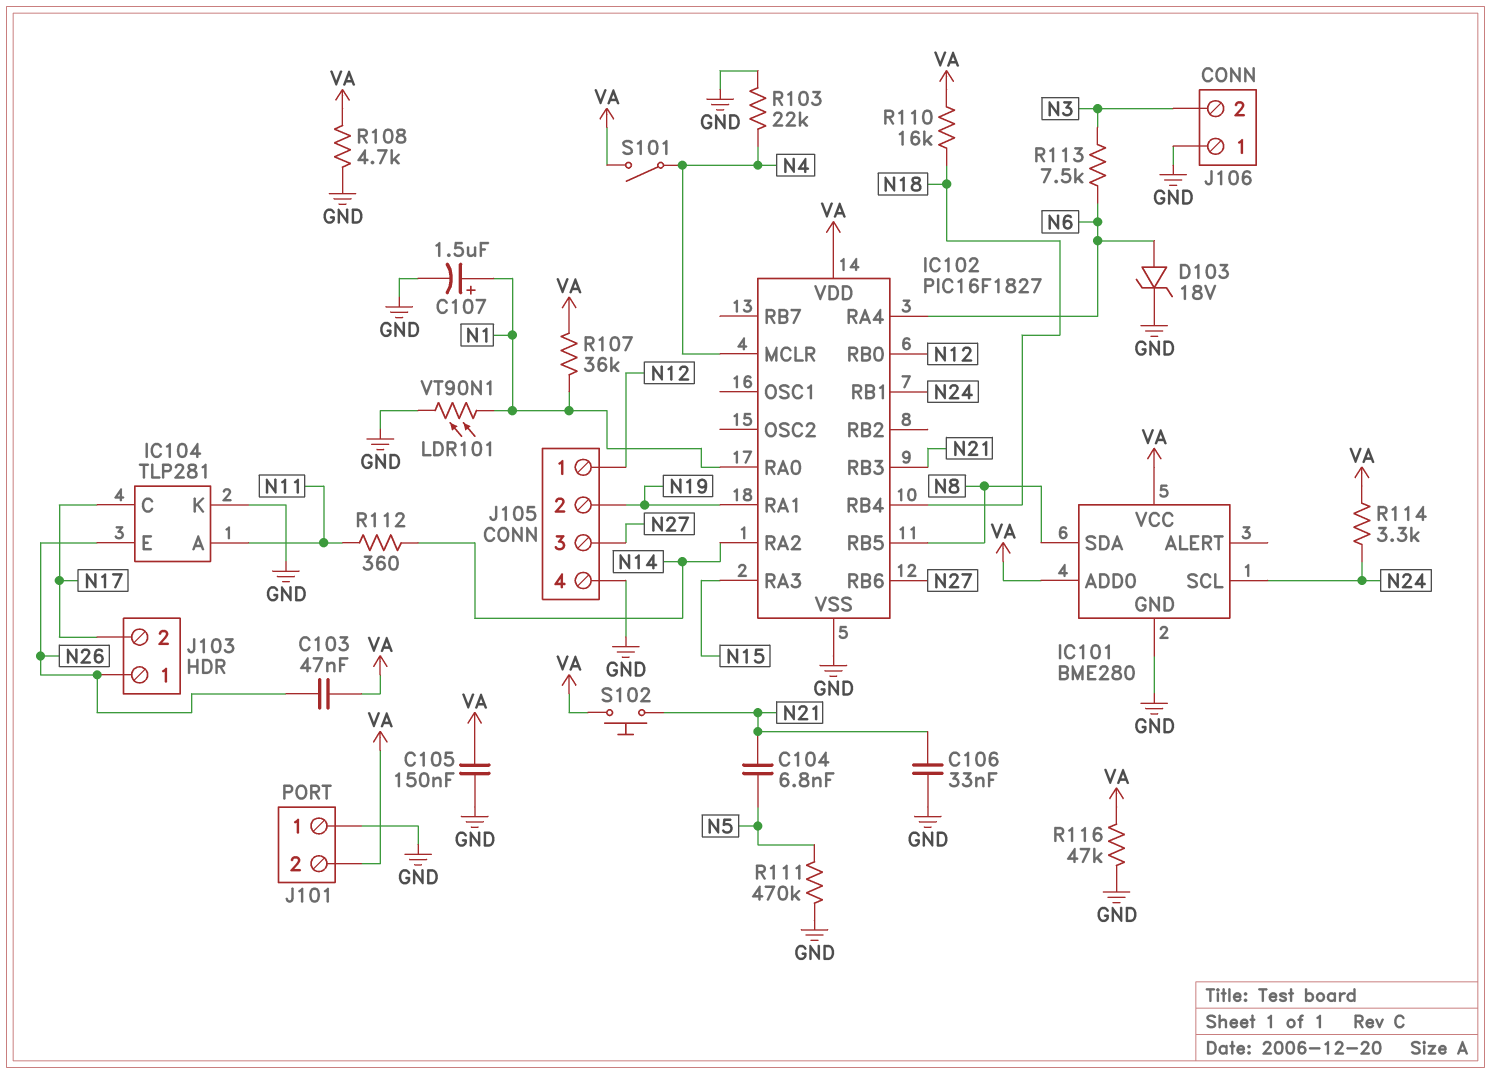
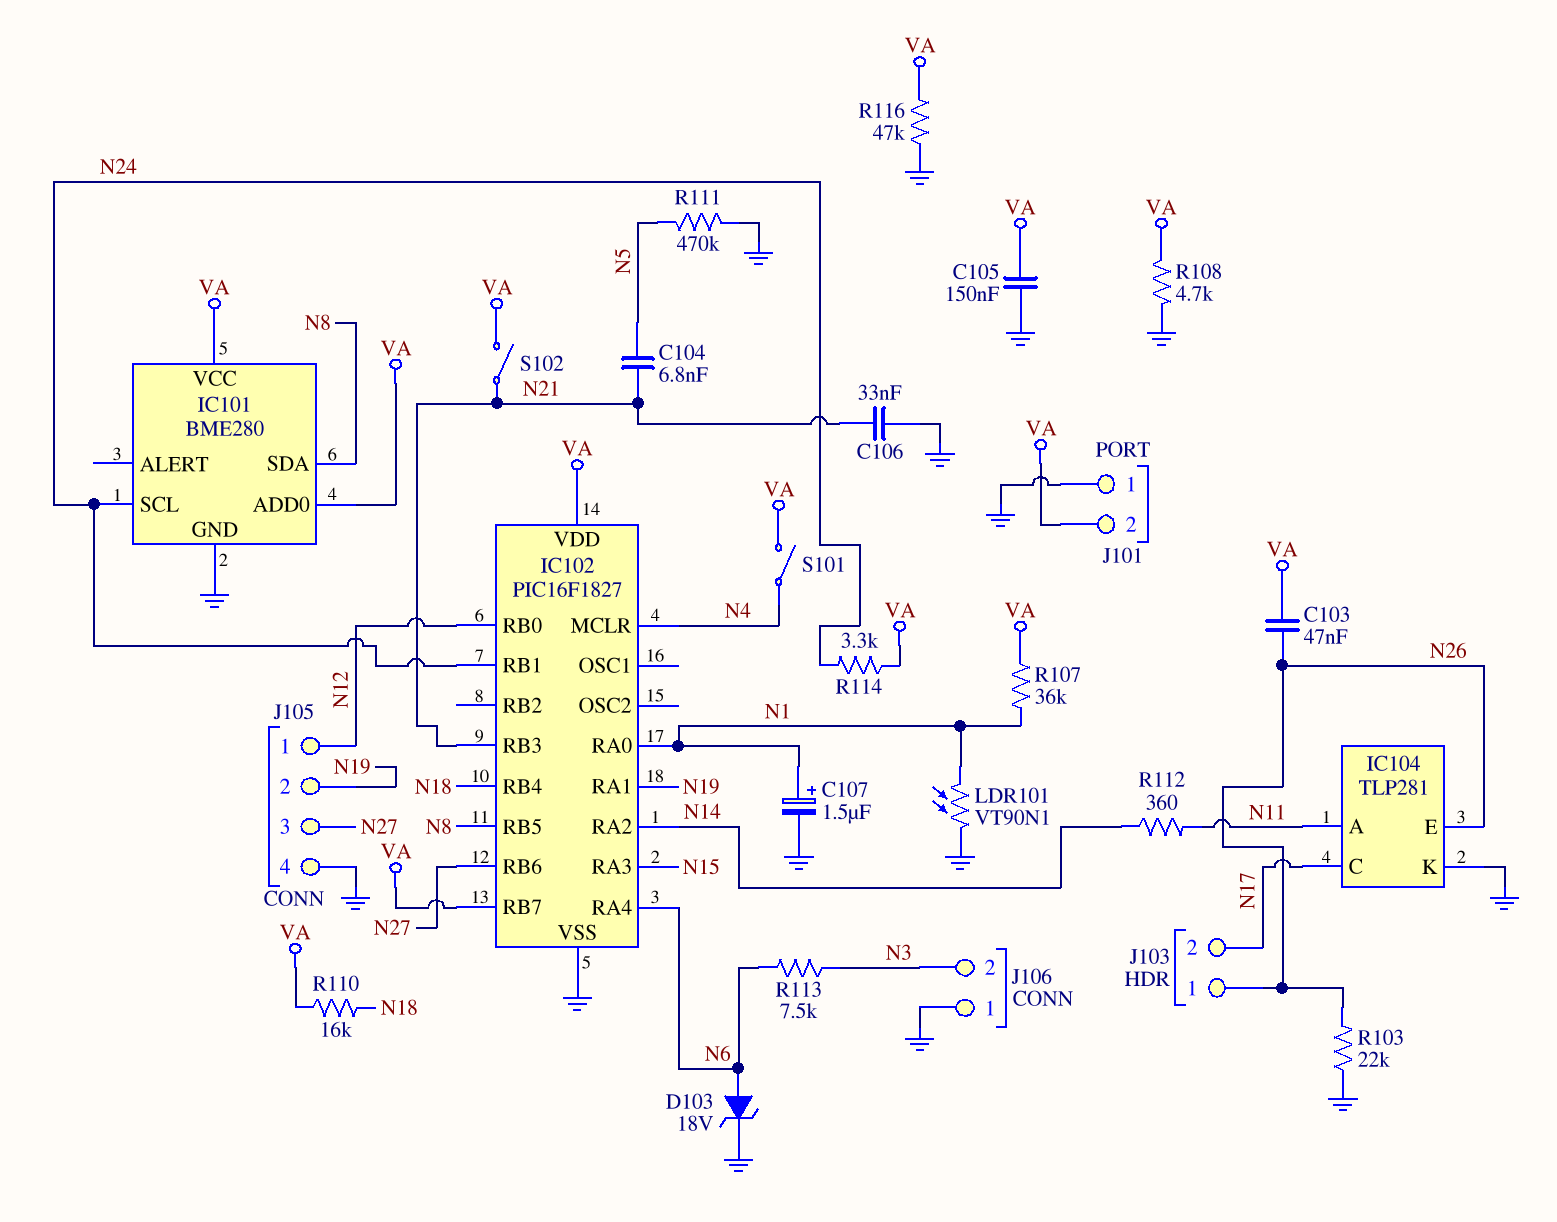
IC102 pin RB7: none -> VA
R103: 22k (GND, N4) -> 22k (GND, N26)
S102: button (N21, VA) -> switch (N21, VA)

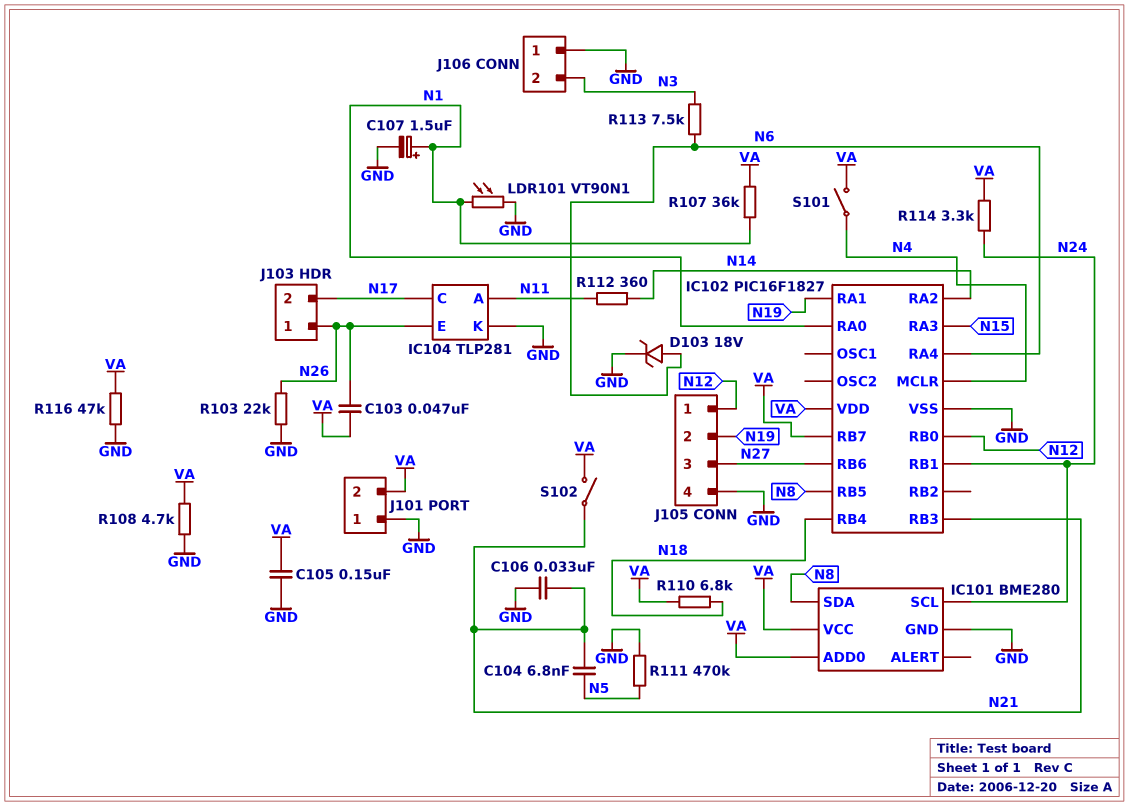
R110: 16k (N18, VA) -> 6.8k (N18, VA)

